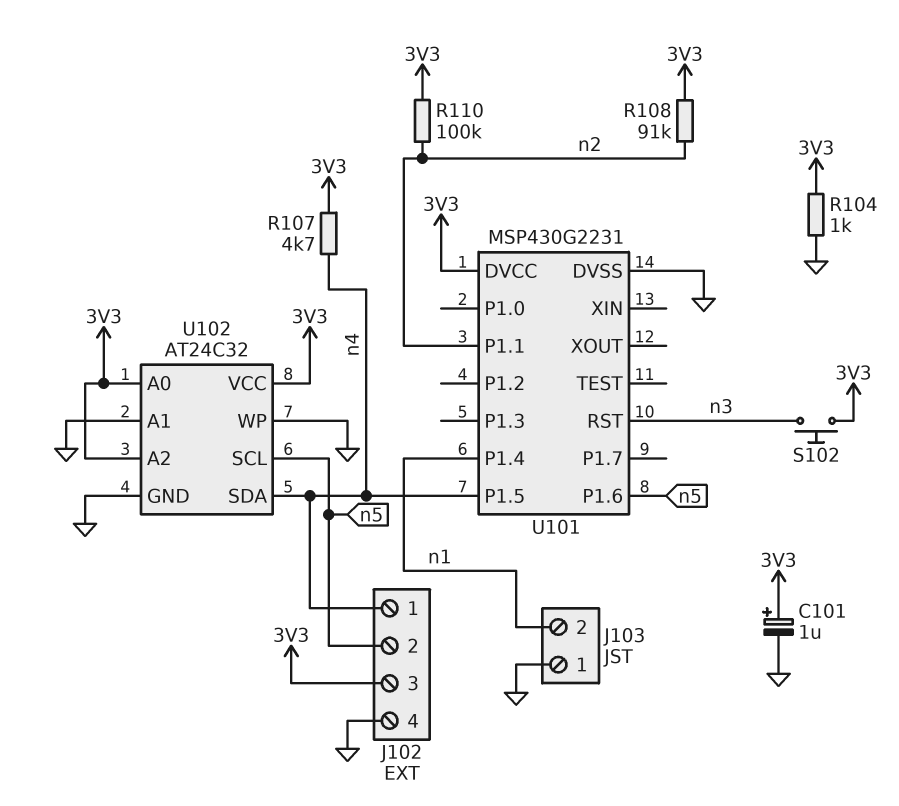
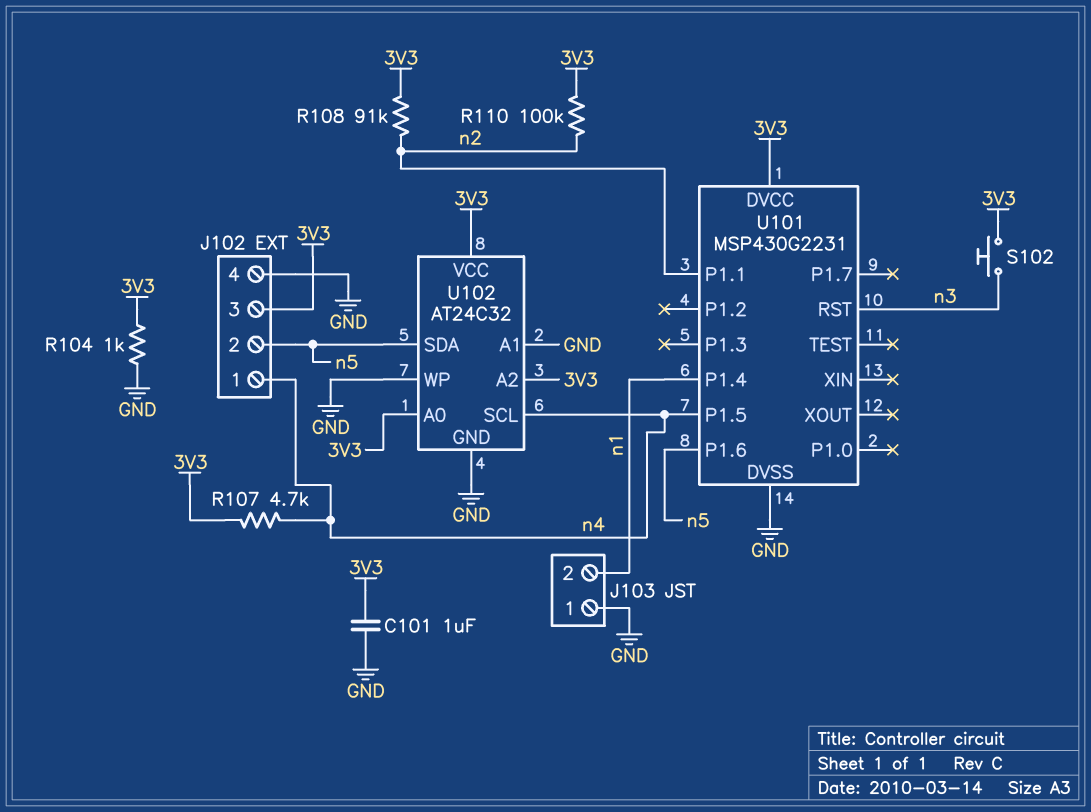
C101: 1uF (plus 3V3, minus GND) -> 1uF (3V3, GND)
U102 pin SCL: n5 -> n4
U102 pin SDA: n4 -> n5

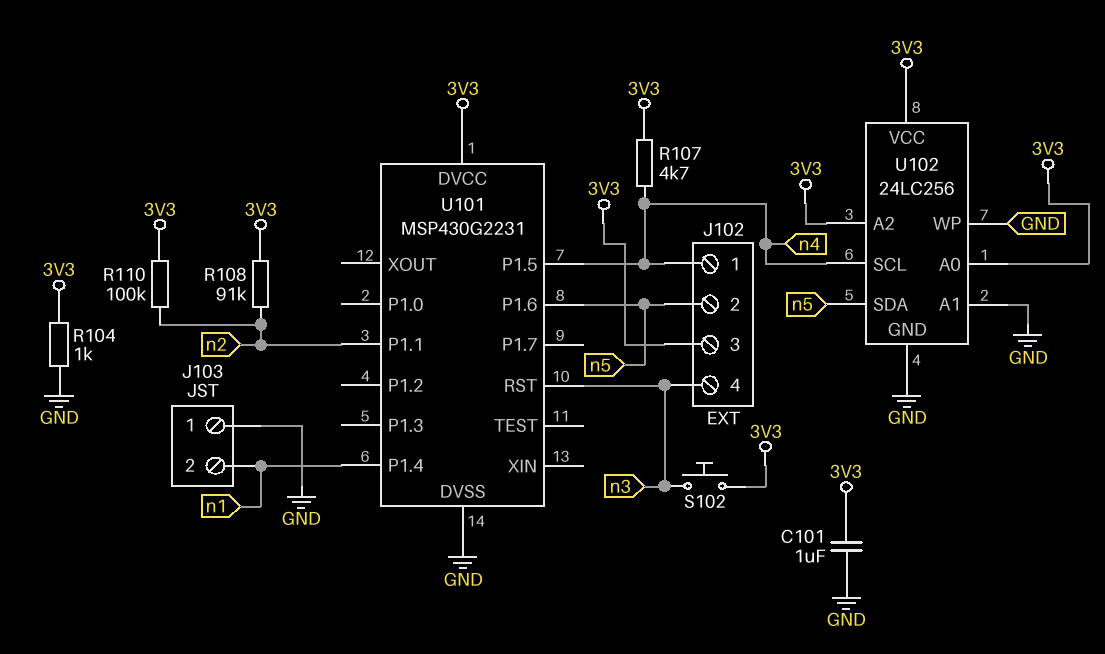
J102 pin 4: GND -> n3
U102: AT24C32 -> 24LC256

